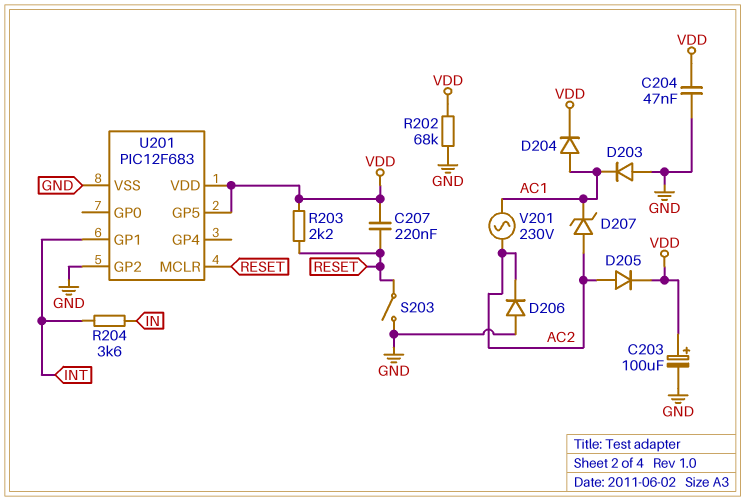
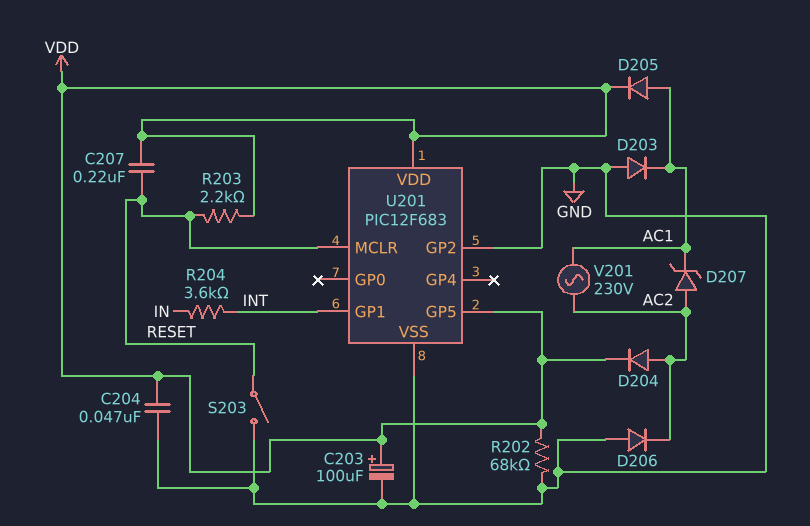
D204: diode (A AC1, K VDD) -> diode (A AC2, K VDD)
D205: diode (A AC2, K VDD) -> diode (A AC1, K VDD)

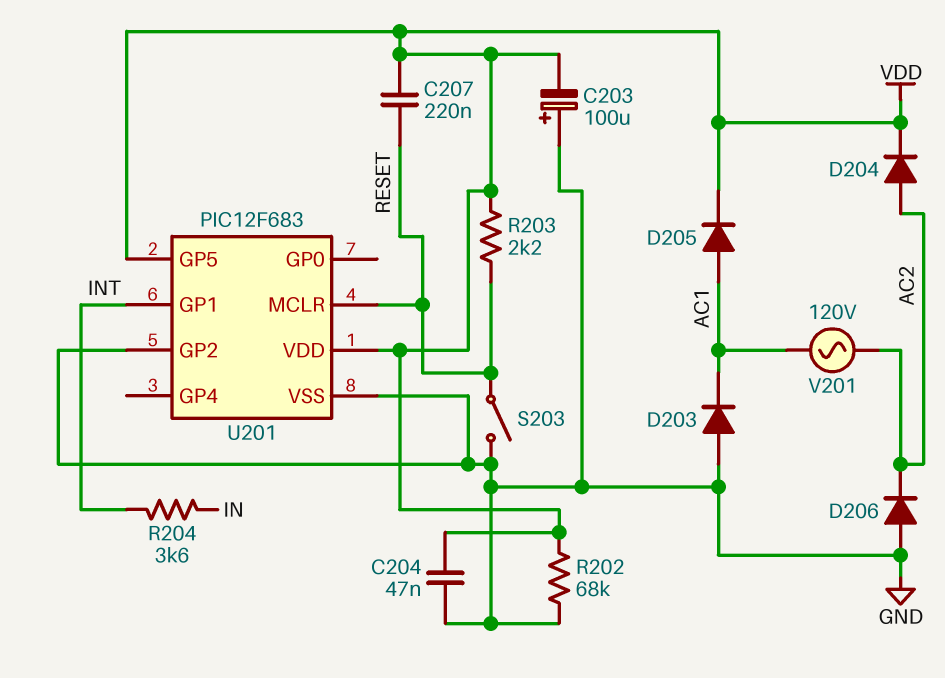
C203: 100uF (plus VDD, minus GND) -> 100uF (plus GND, minus VDD)
D207: zener (A AC2, K AC1) -> none
V201: AC 230V (AC1, AC2) -> AC 120V (AC1, AC2)

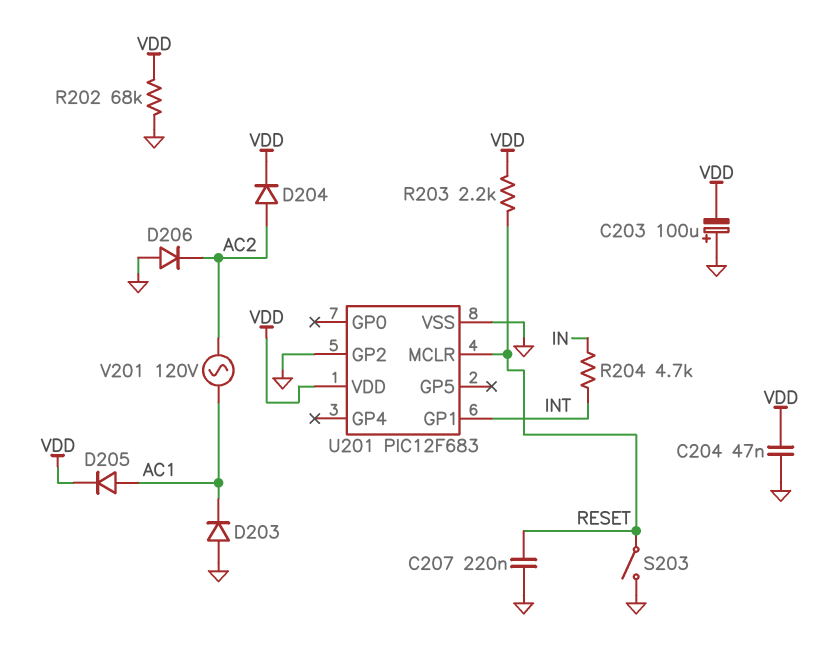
C207: 220nF (RESET, VDD) -> 220nF (GND, RESET)
R204: 3.6k (IN, INT) -> 4.7k (IN, INT)
U201 pin GP5: VDD -> none

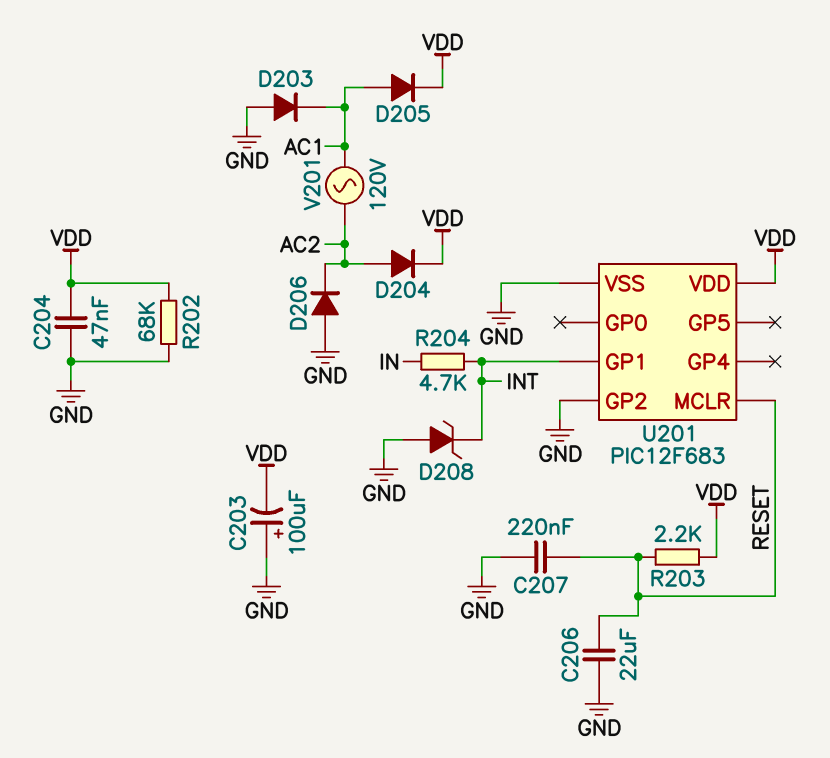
C206: none -> 22uF (GND, RESET)
D208: none -> zener (A GND, K INT)
S203: switch (GND, RESET) -> none

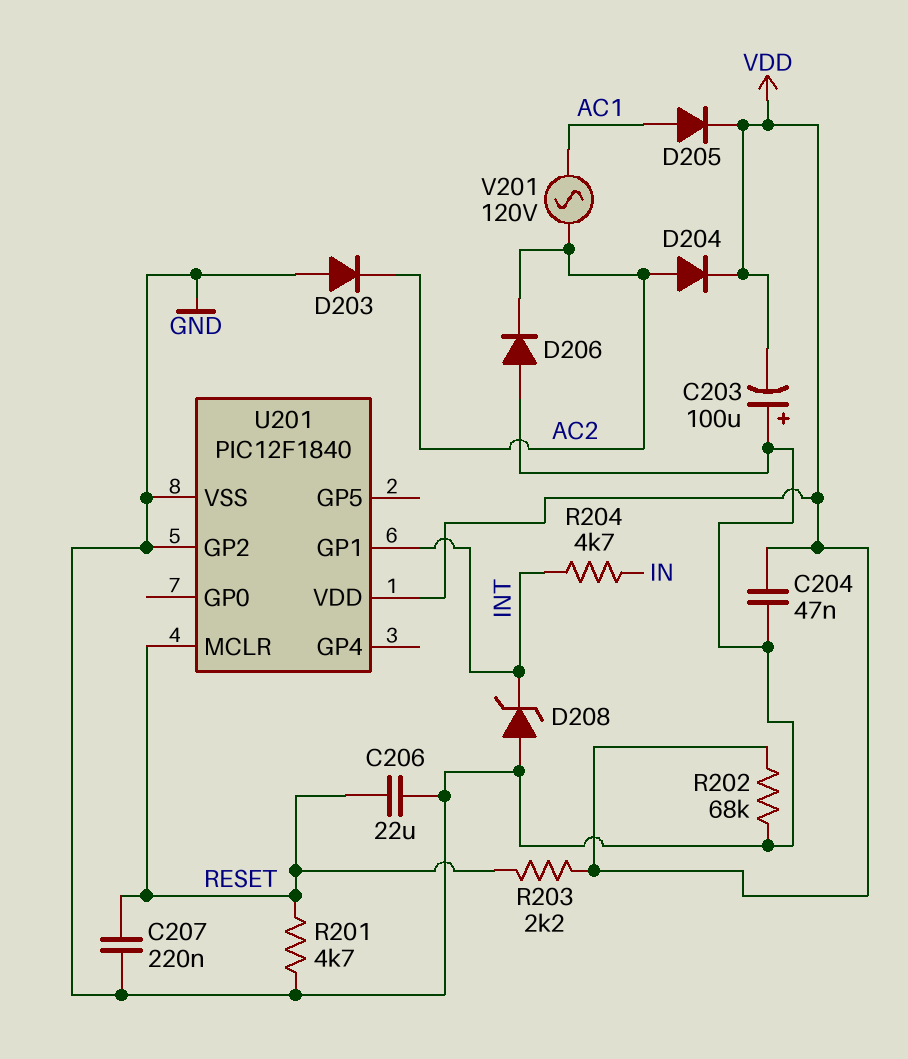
D203: diode (A GND, K AC1) -> diode (A GND, K AC2)
R201: none -> 4.7k (GND, RESET)
U201: PIC12F683 -> PIC12F1840

